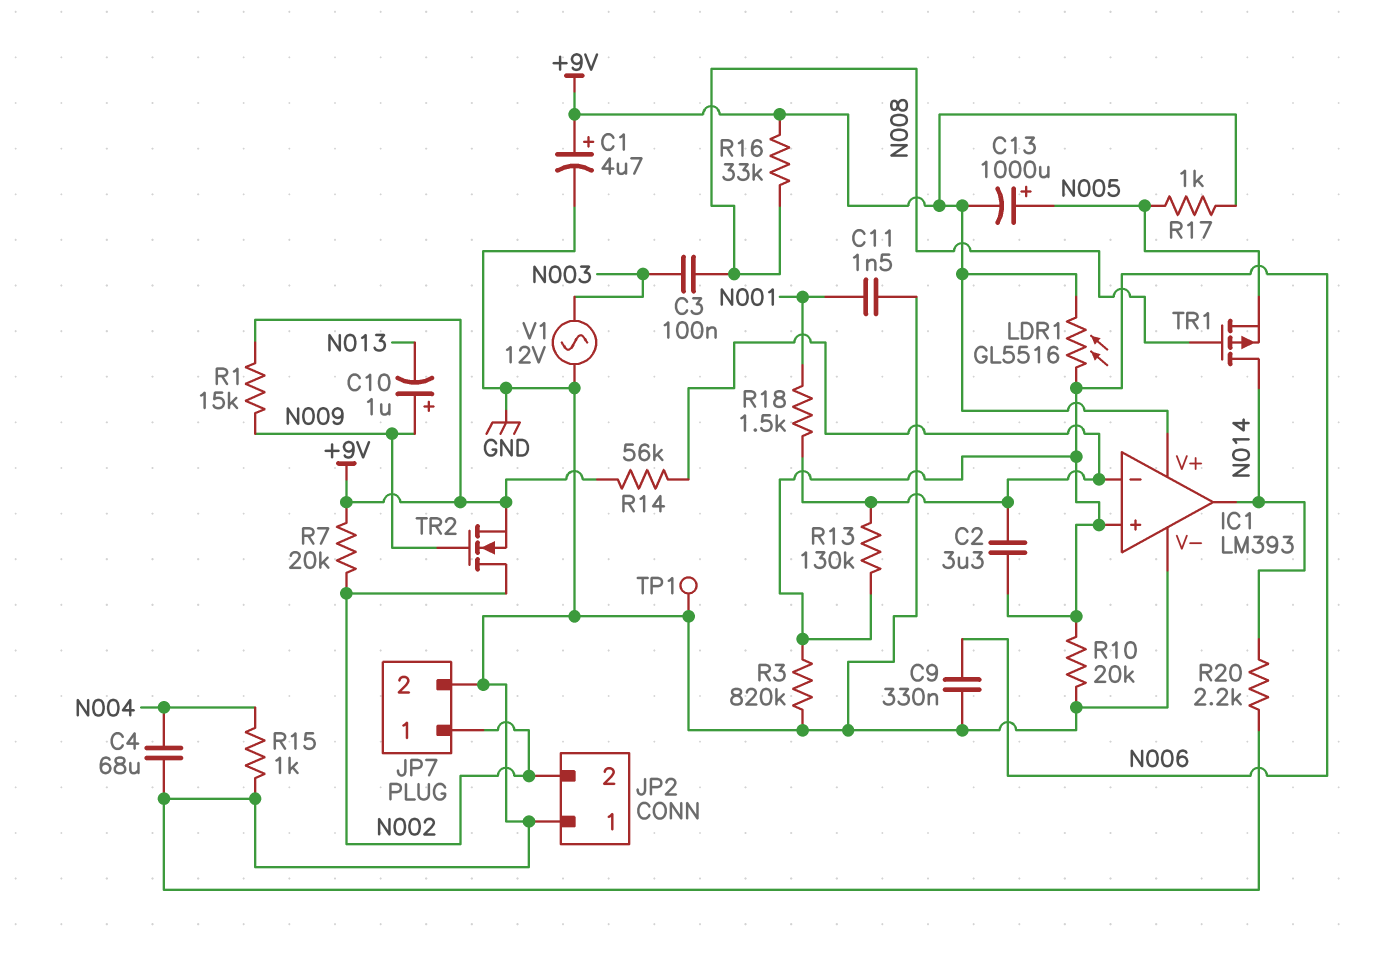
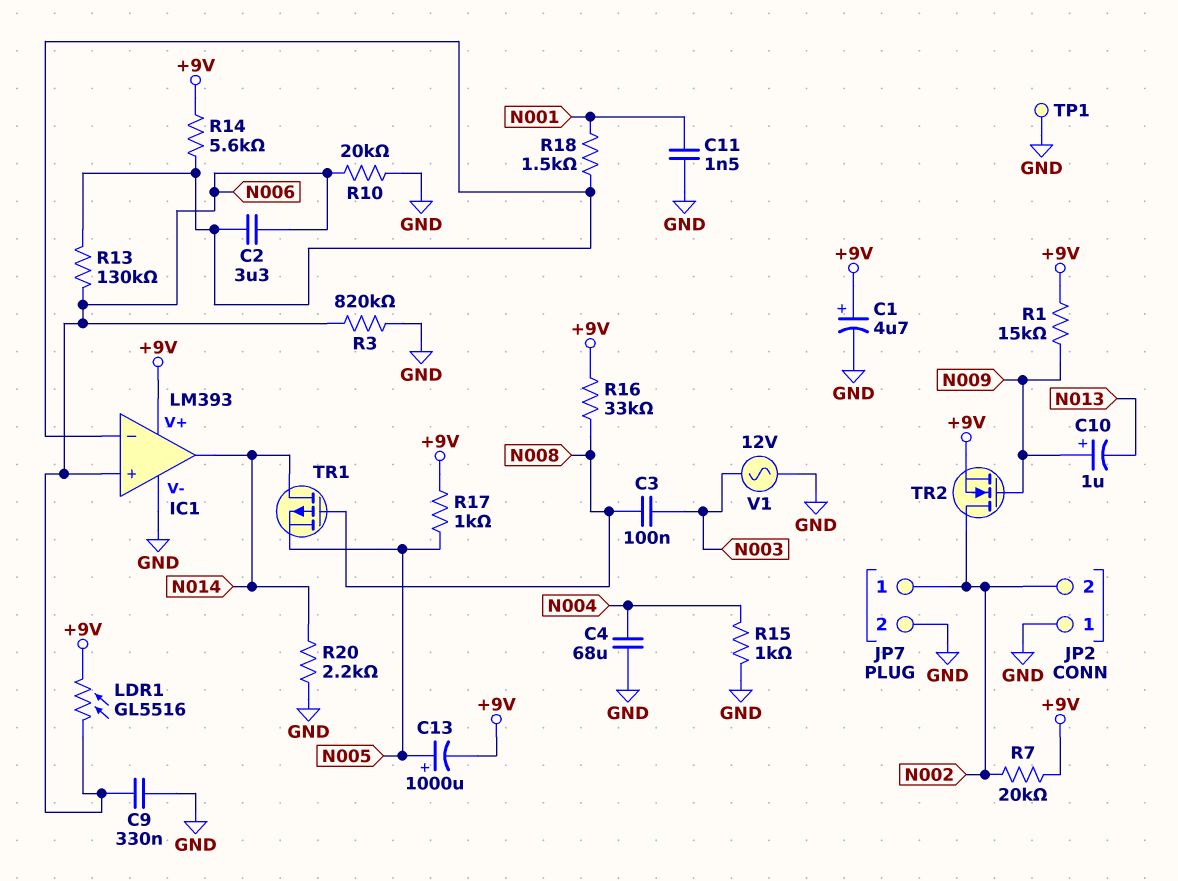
R14: 56k (+9V, IC1/in-) -> 5.6k (+9V, IC1/in-)

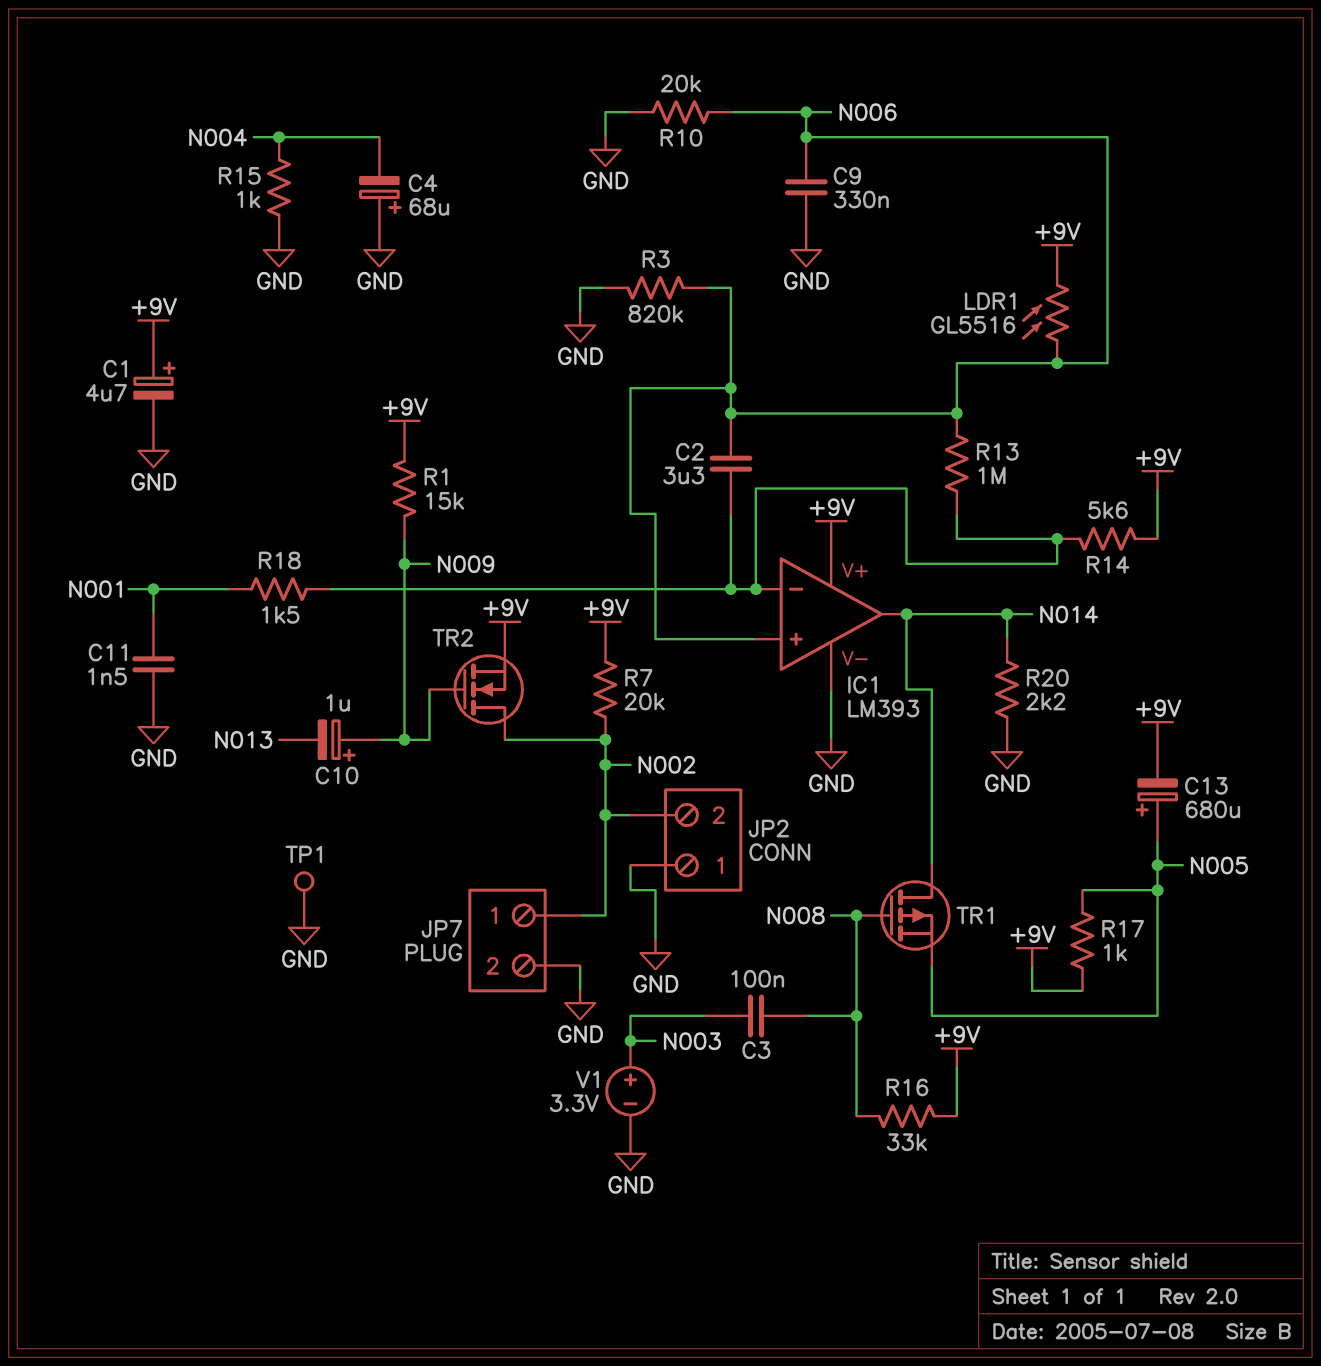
C4: 68uF (GND, N004) -> 68uF (plus GND, minus N004)
C13: 1000uF (plus N005, minus +9V) -> 680uF (plus N005, minus +9V)
R13: 130k (IC1/in-, N006) -> 1M (IC1/in-, N006)
V1: AC 12V (GND, N003) -> 3.3V (plus N003, minus GND)

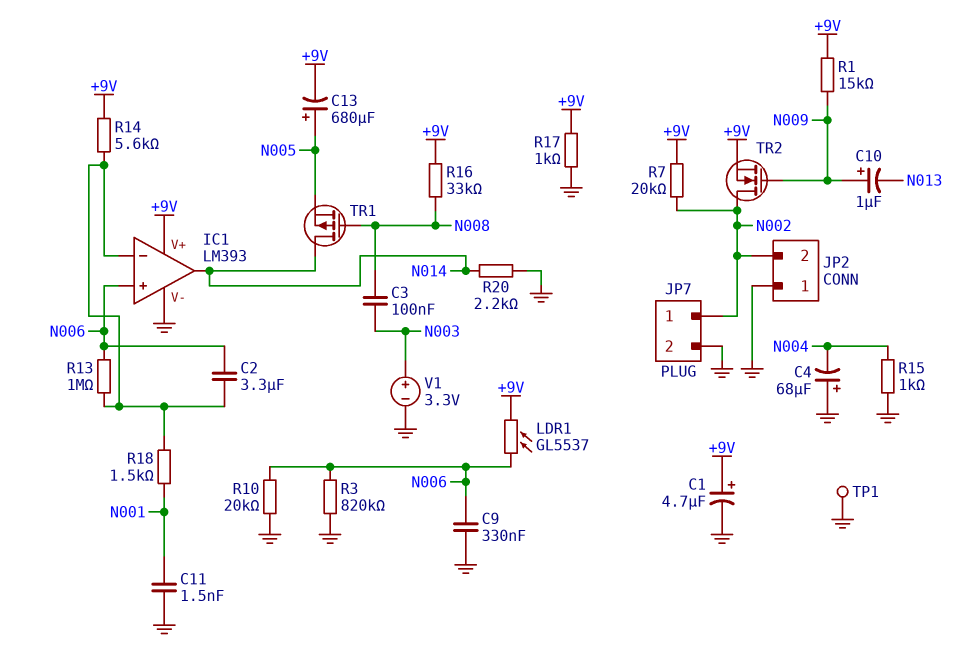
LDR1: GL5516 (+9V, N006) -> GL5537 (+9V, N006)
R17: 1k (+9V, N005) -> 1k (+9V, GND)

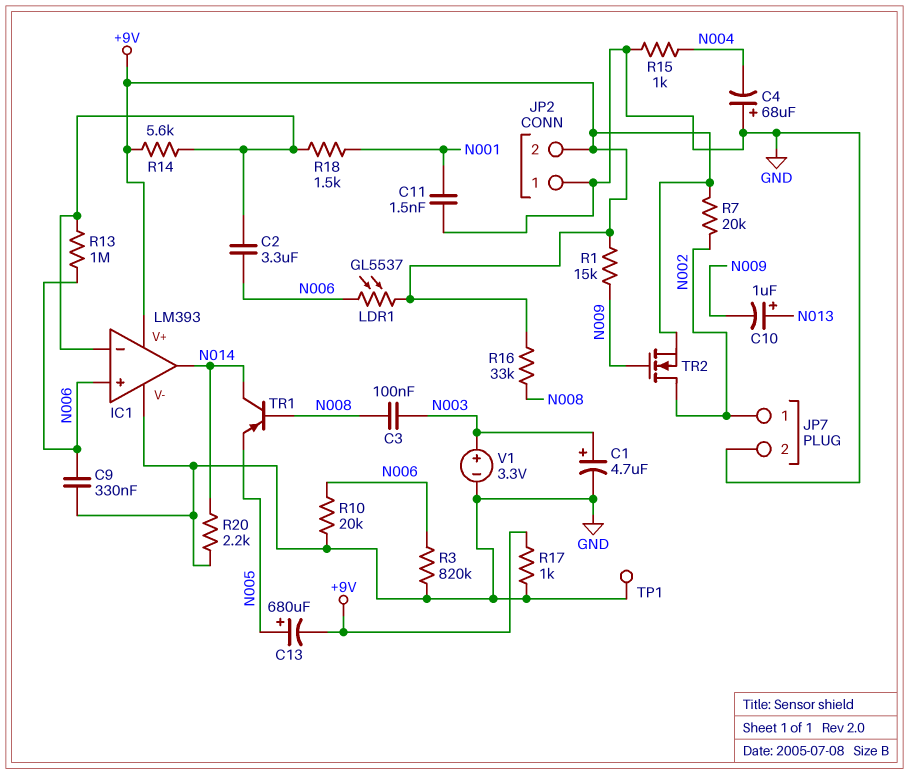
C1: 4.7uF (plus +9V, minus GND) -> 4.7uF (plus N003, minus GND)
C10: 1uF (plus N009, minus N013) -> 1uF (plus N013, minus N009)
JP2 pin 2: N002 -> +9V
TR1: PMOS (G N008, D N014, S N005) -> PNP (B N008, C N014, E N005)

